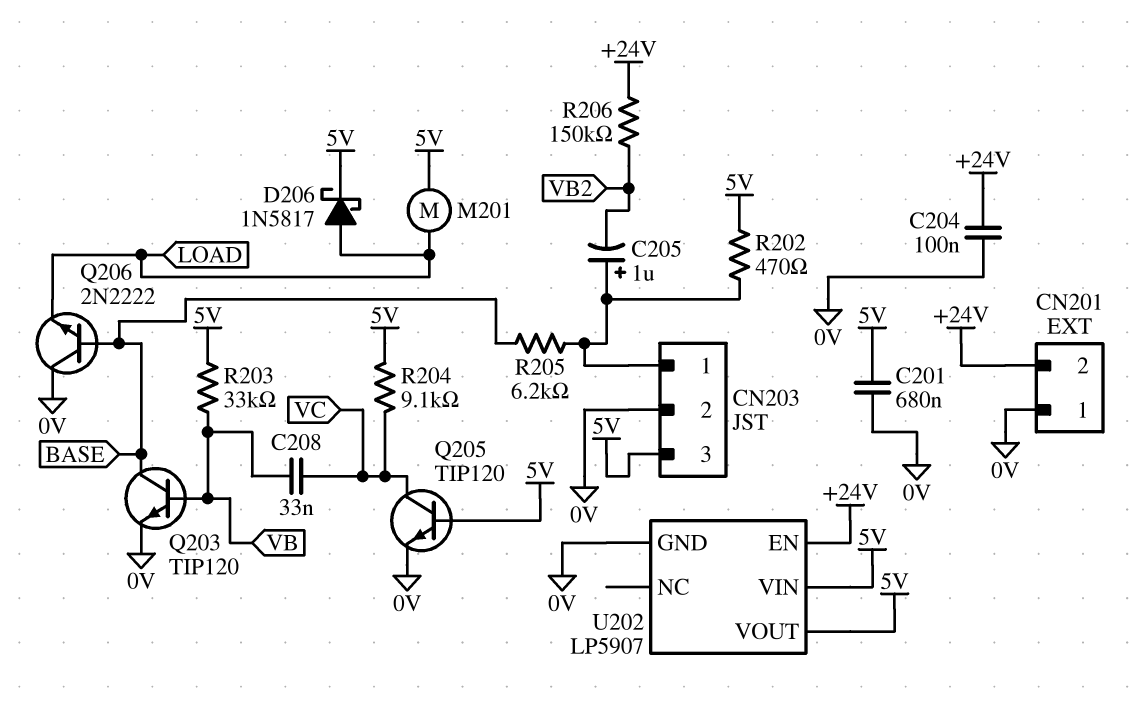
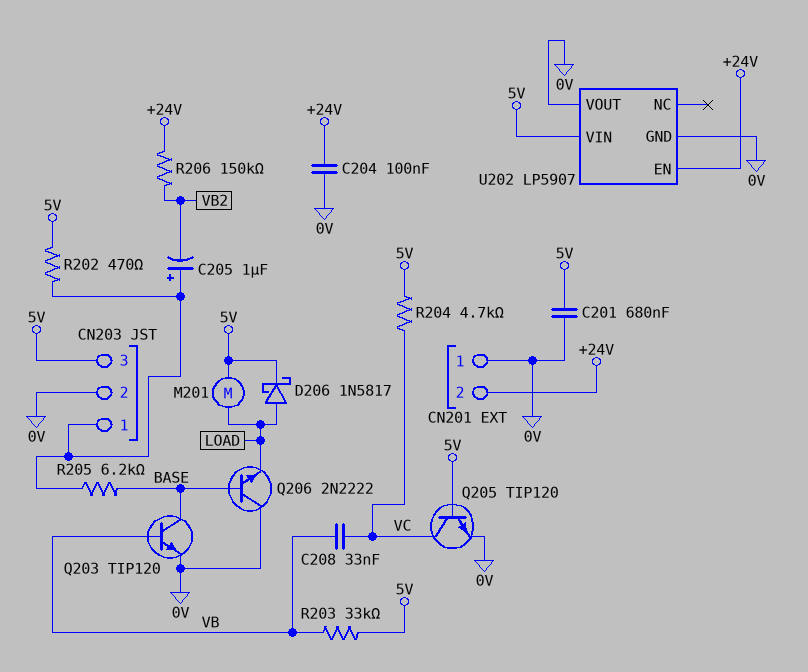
R204: 9.1k (5V, VC) -> 4.7k (5V, VC)
U202 pin VOUT: 5V -> 0V

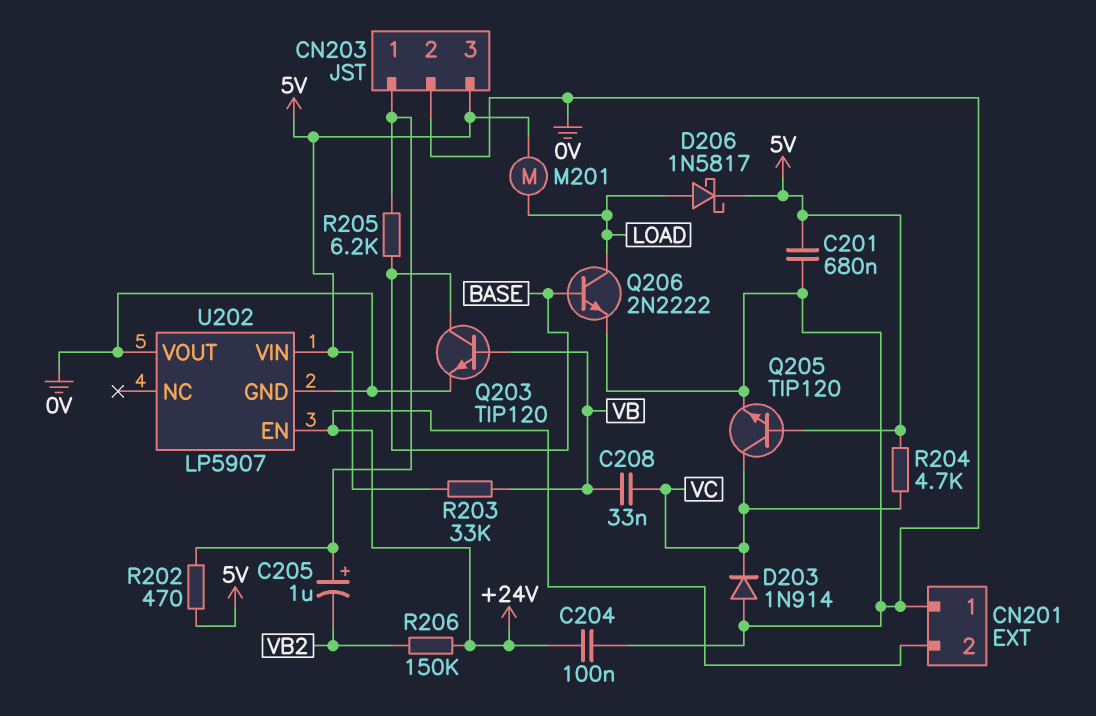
D203: none -> diode 1N914 (A 0V, K VC)
Q206: NPN 2N2222 (B BASE, C 0V, E LOAD) -> NPN 2N2222 (B BASE, C LOAD, E 0V)

